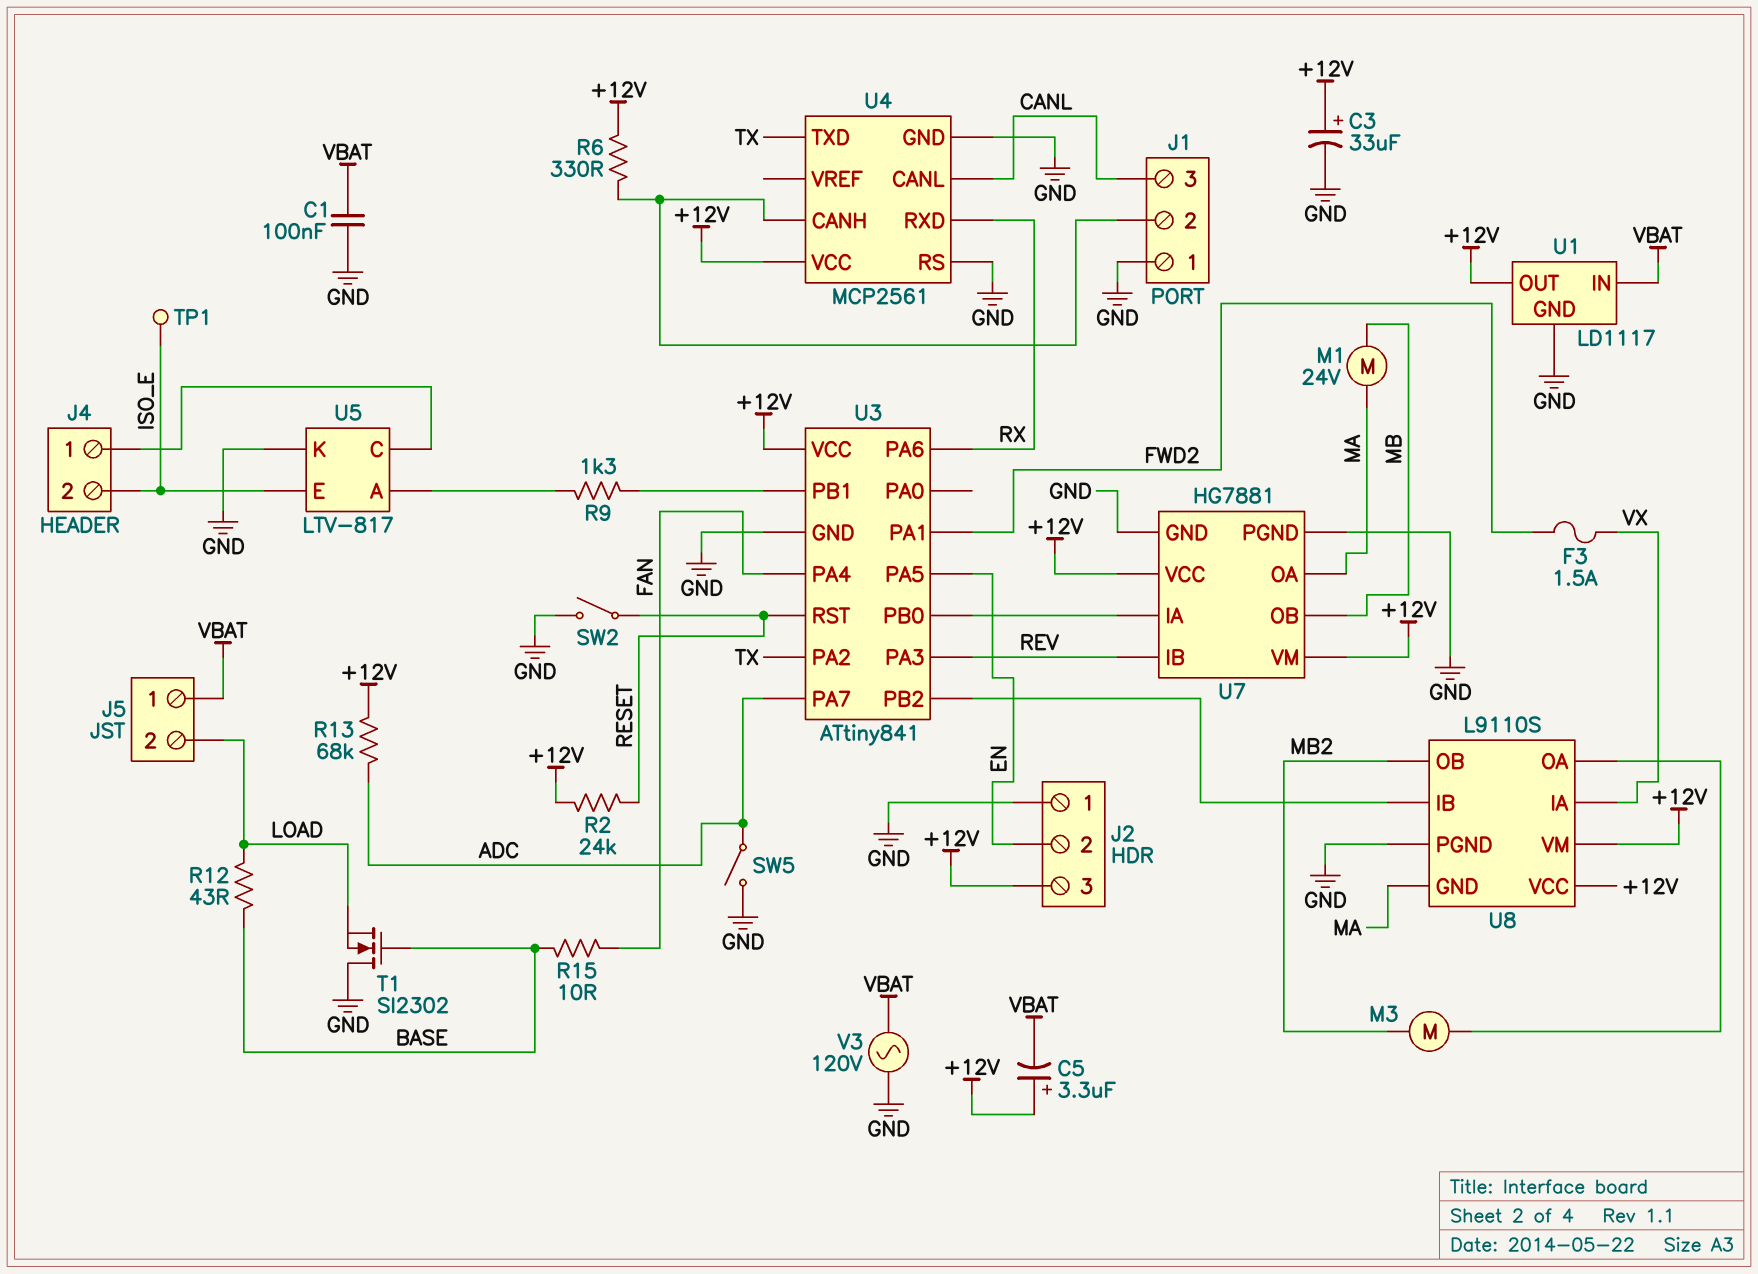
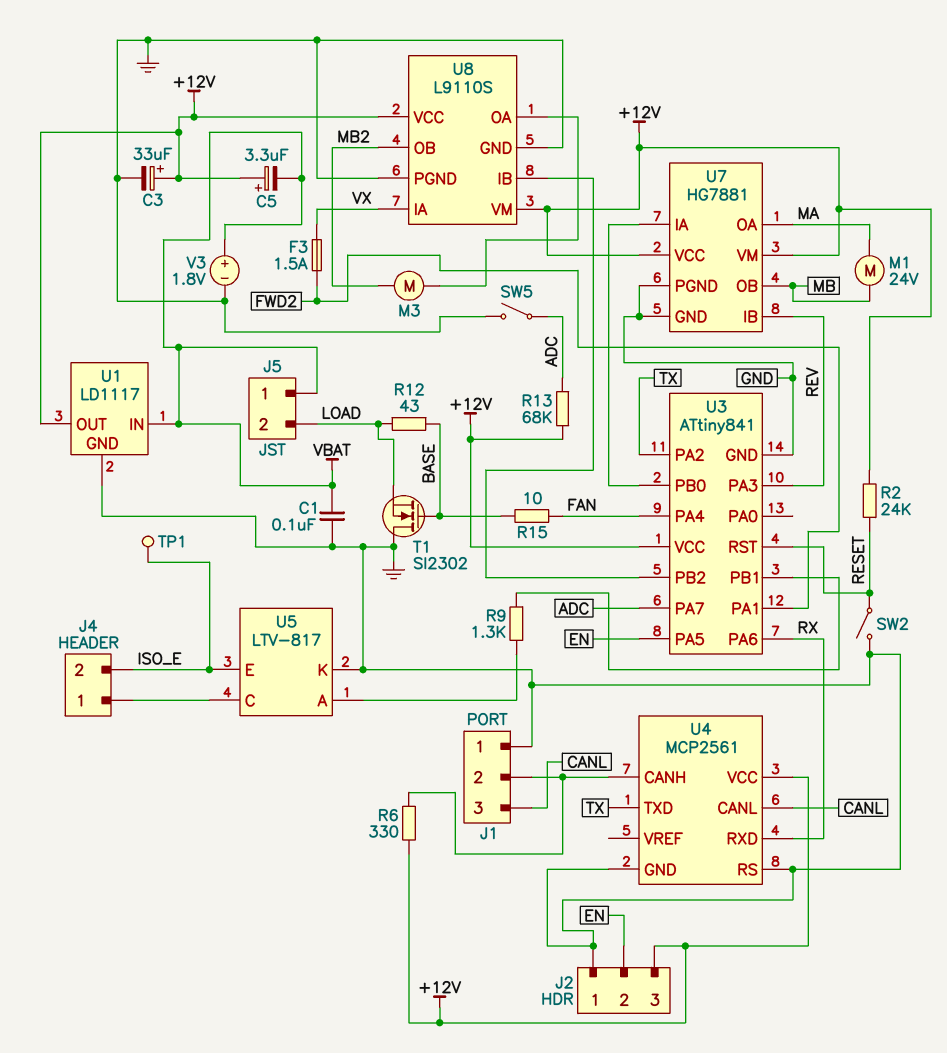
U8 pin GND: MA -> GND
V3: AC 120V (GND, VBAT) -> 1.8V (plus VBAT, minus GND)

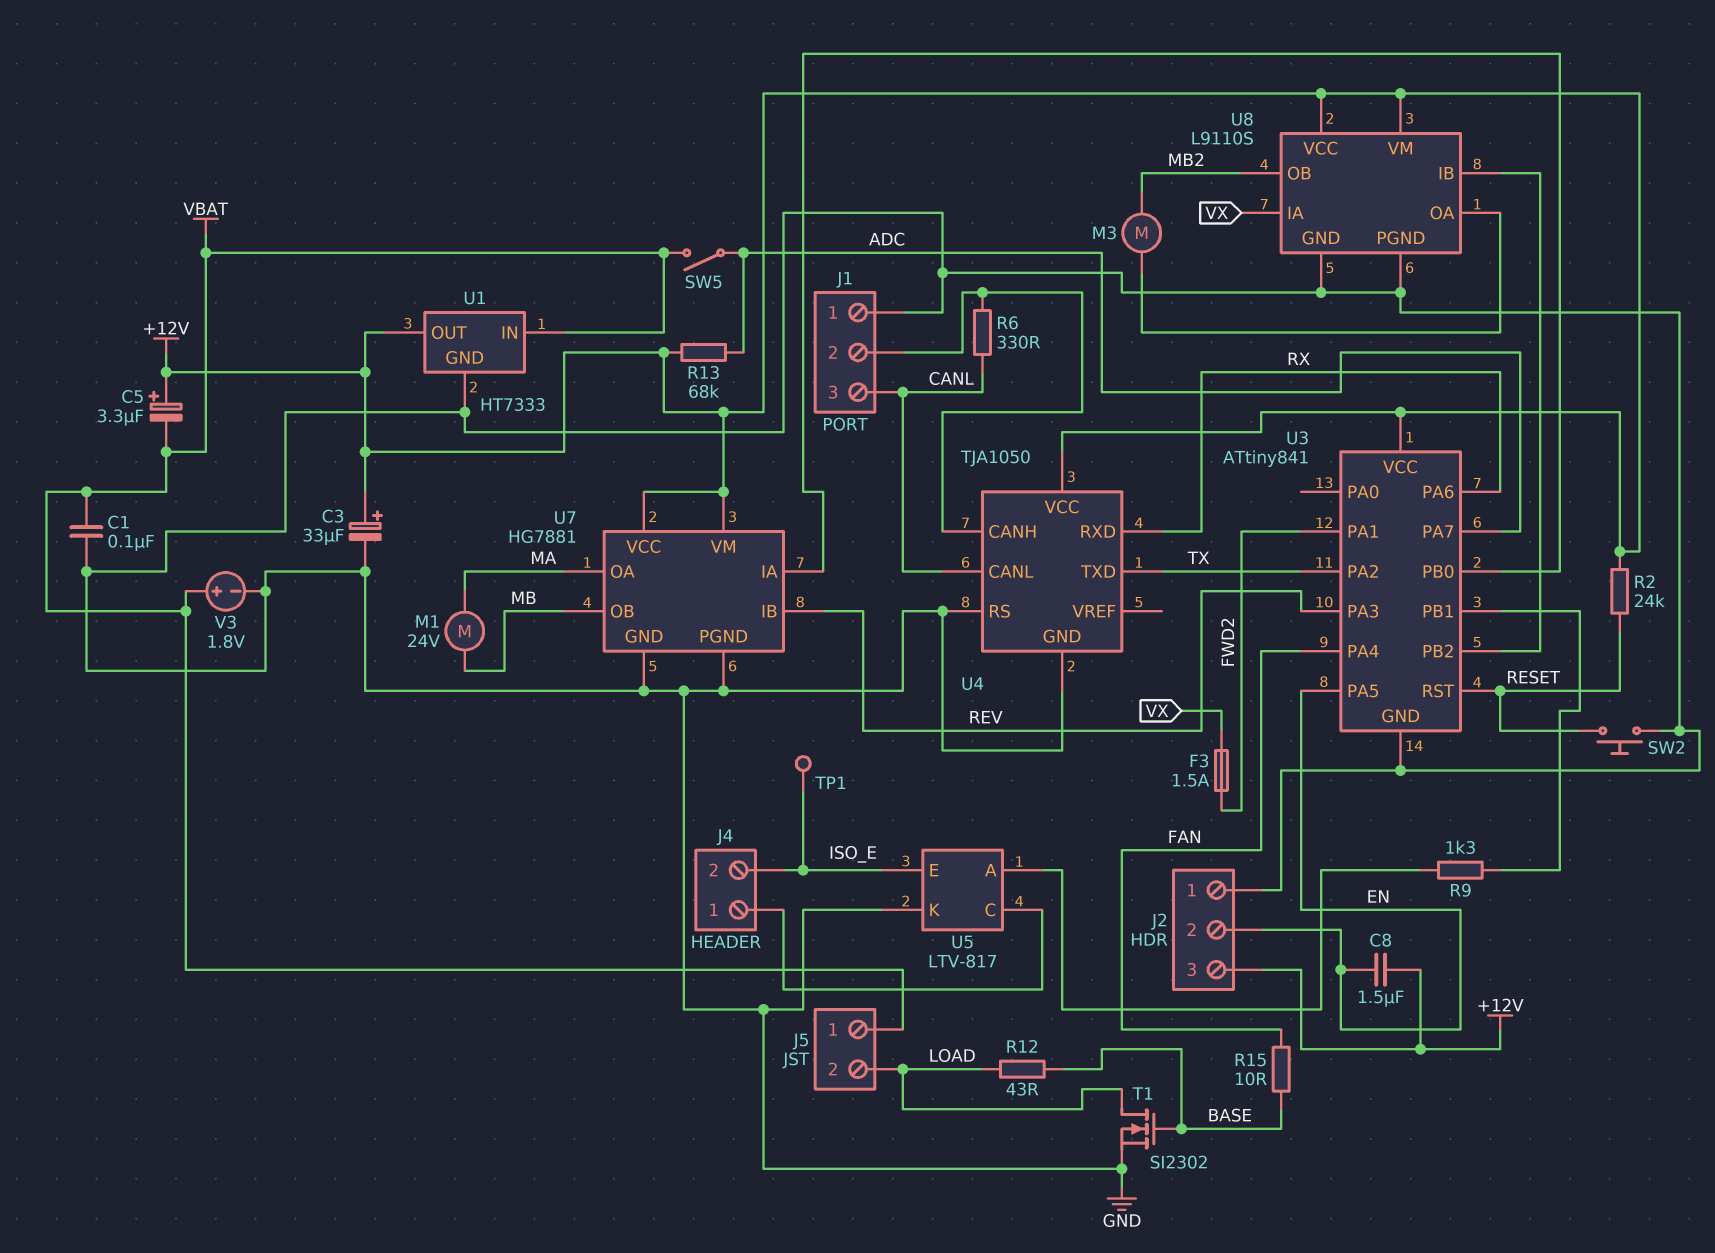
C8: none -> 1.5uF (+12V, EN)
R6: 330 (+12V, J1/2) -> 330 (CANL, J1/2)
SW2: switch (GND, RESET) -> button (GND, RESET)
SW5: switch (ADC, GND) -> switch (ADC, VBAT)
T1: NMOS SI2302 (G BASE, D GND, S LOAD) -> NMOS SI2302 (G BASE, D LOAD, S GND)
U1: LD1117 -> HT7333
U4: MCP2561 -> TJA1050

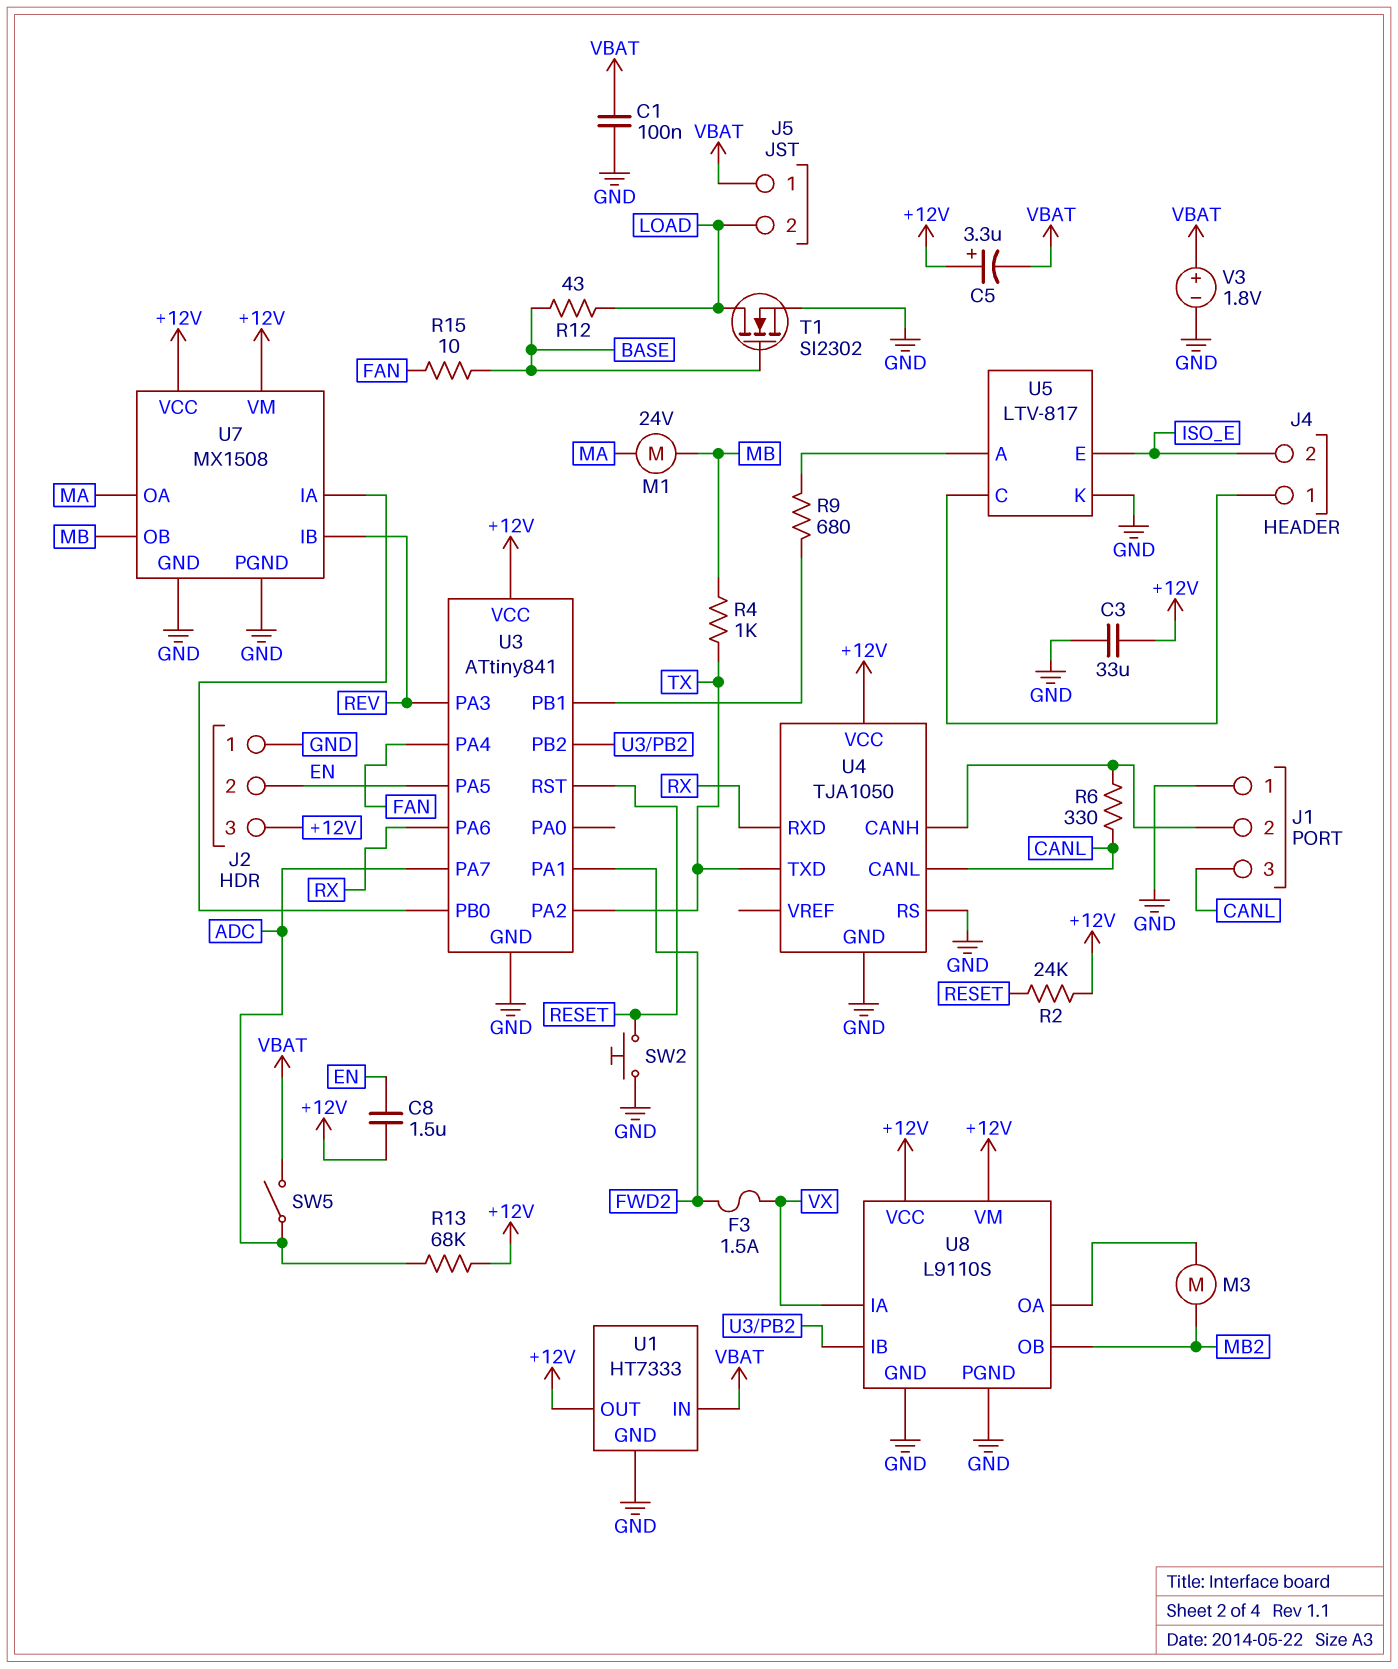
C3: 33uF (plus +12V, minus GND) -> 33uF (+12V, GND)
R4: none -> 1k (MB, TX)
R9: 1.3k (U3/PB1, U5/A) -> 680 (U3/PB1, U5/A)
TP1: test point (ISO_E) -> none
U7: HG7881 -> MX1508

